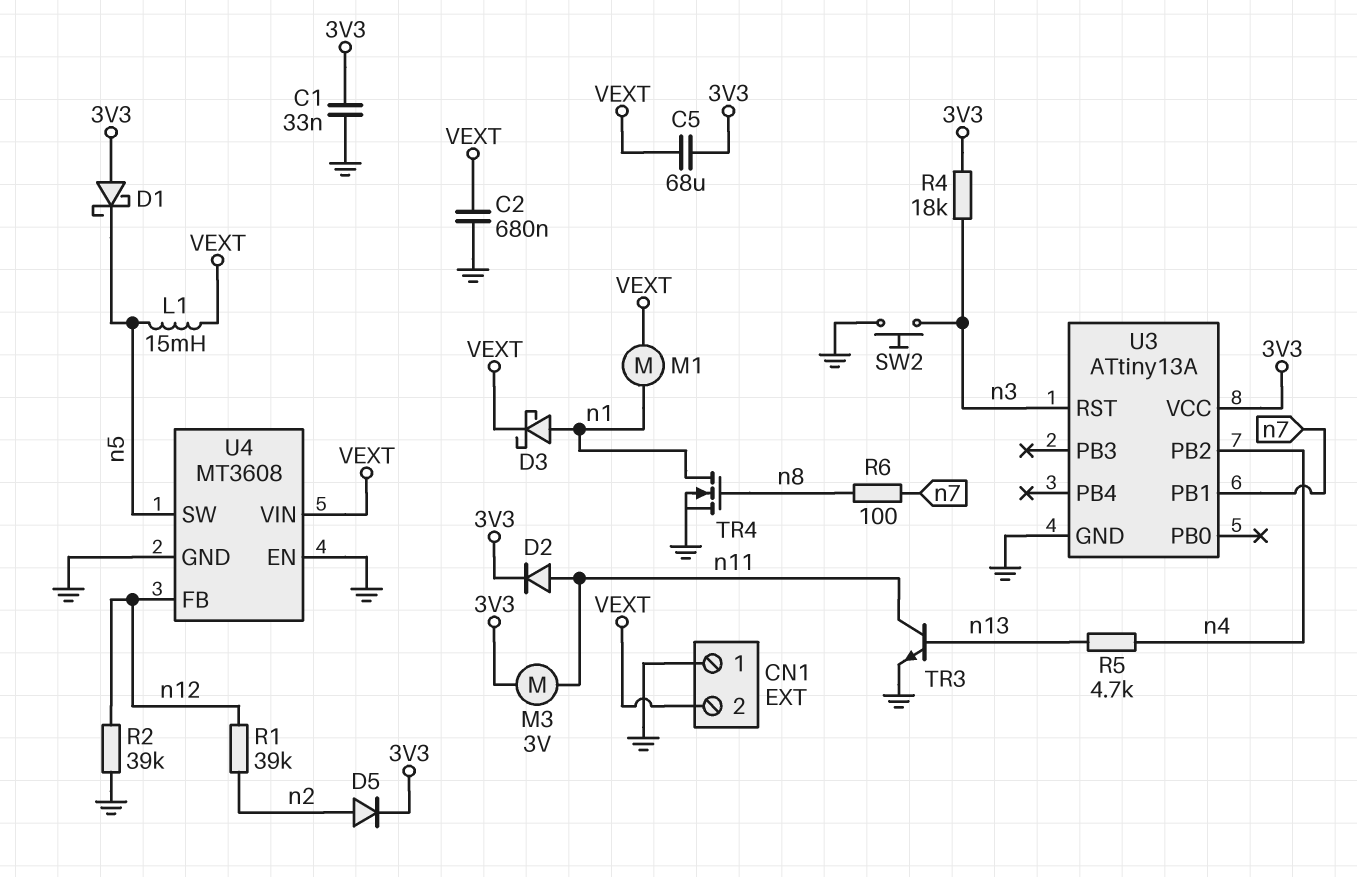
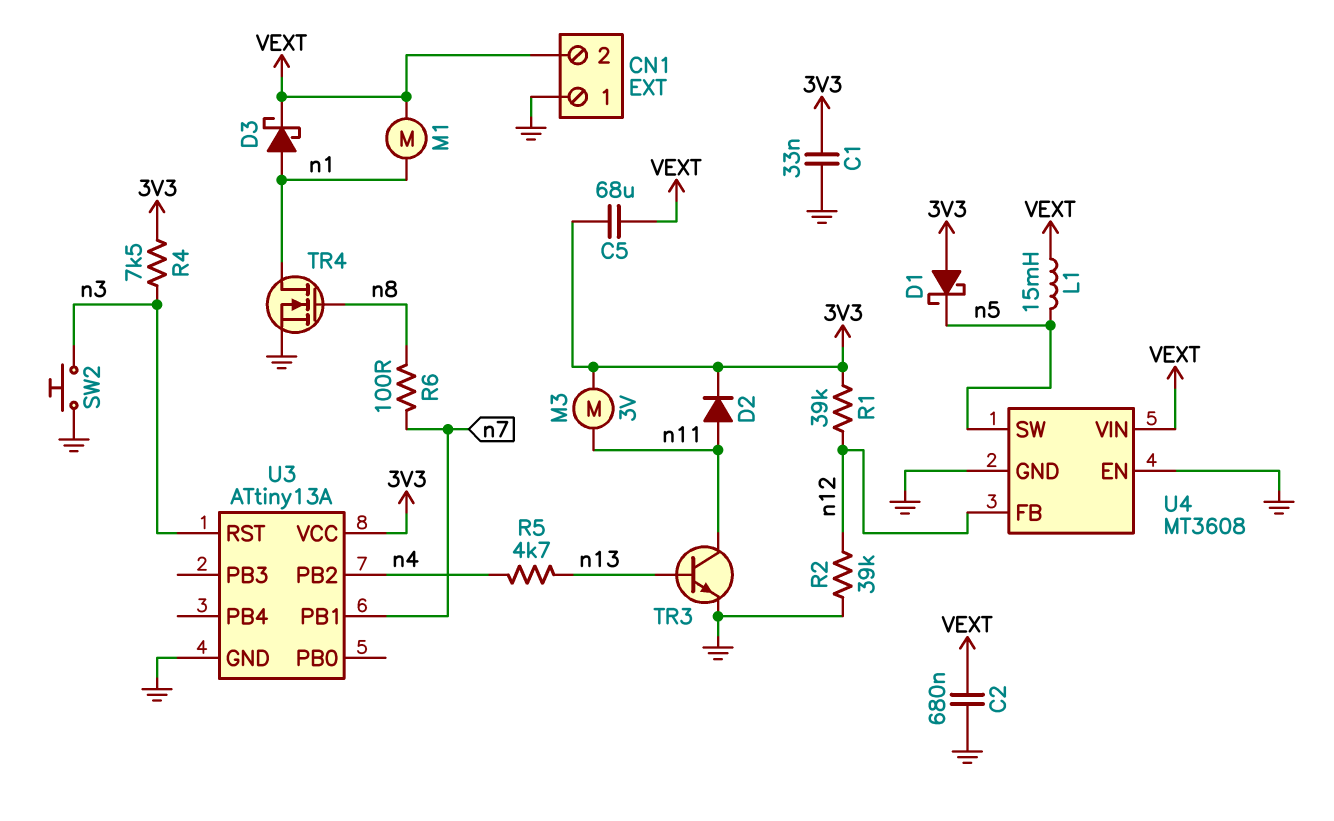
D5: diode (A n2, K 3V3) -> none
R1: 39k (n2, n12) -> 39k (3V3, n12)
R4: 18k (3V3, n3) -> 7.5k (3V3, n3)

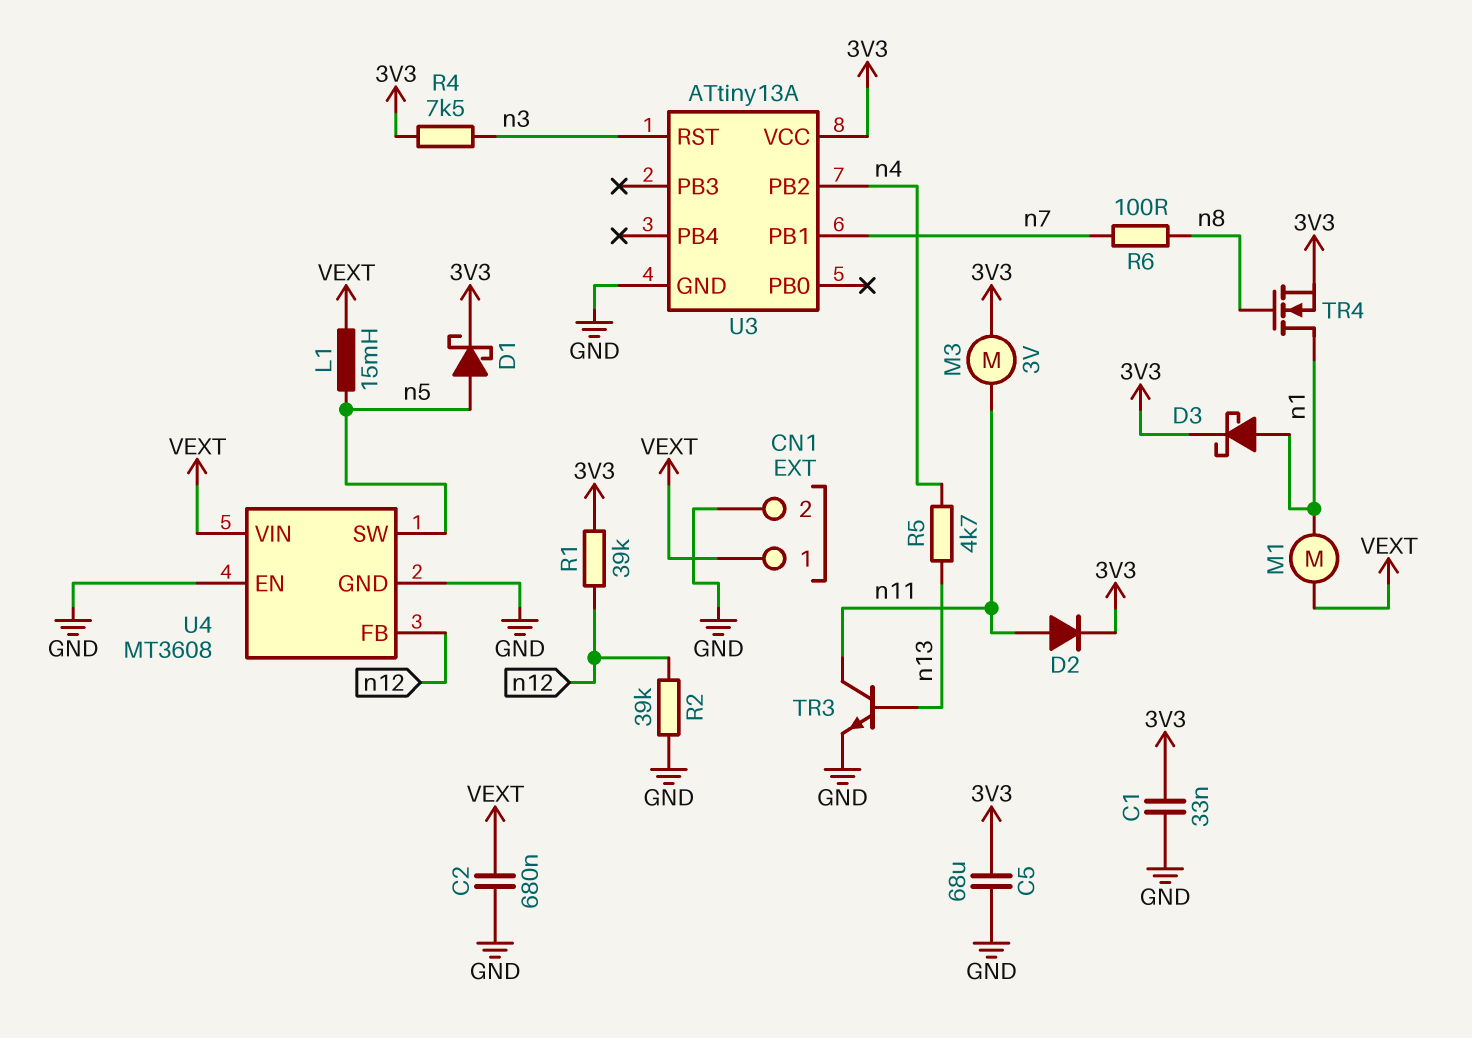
C5: 68uF (3V3, VEXT) -> 68uF (3V3, GND)
CN1 pin 1: GND -> VEXT
CN1 pin 2: VEXT -> GND
D1: schottky (A 3V3, K n5) -> schottky (A n5, K 3V3)
D3: schottky (A n1, K VEXT) -> schottky (A n1, K 3V3)
SW2: button (GND, n3) -> none
TR4: NMOS (G n8, D n1, S GND) -> NMOS (G n8, D n1, S 3V3)

